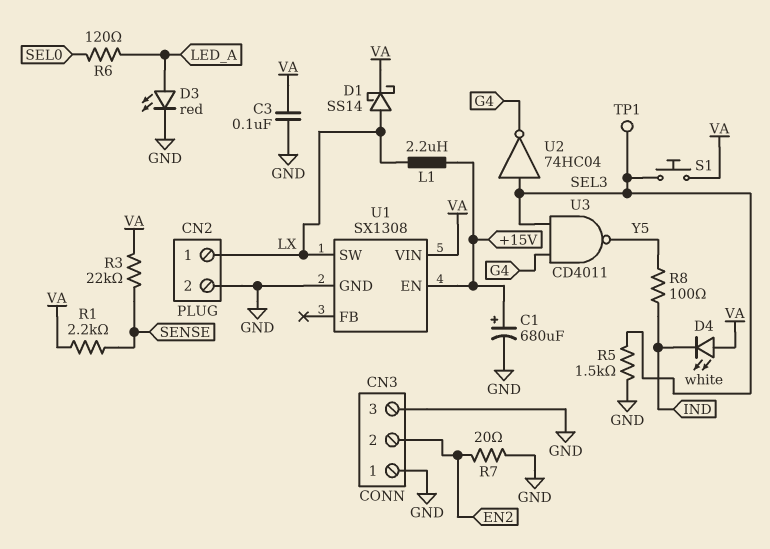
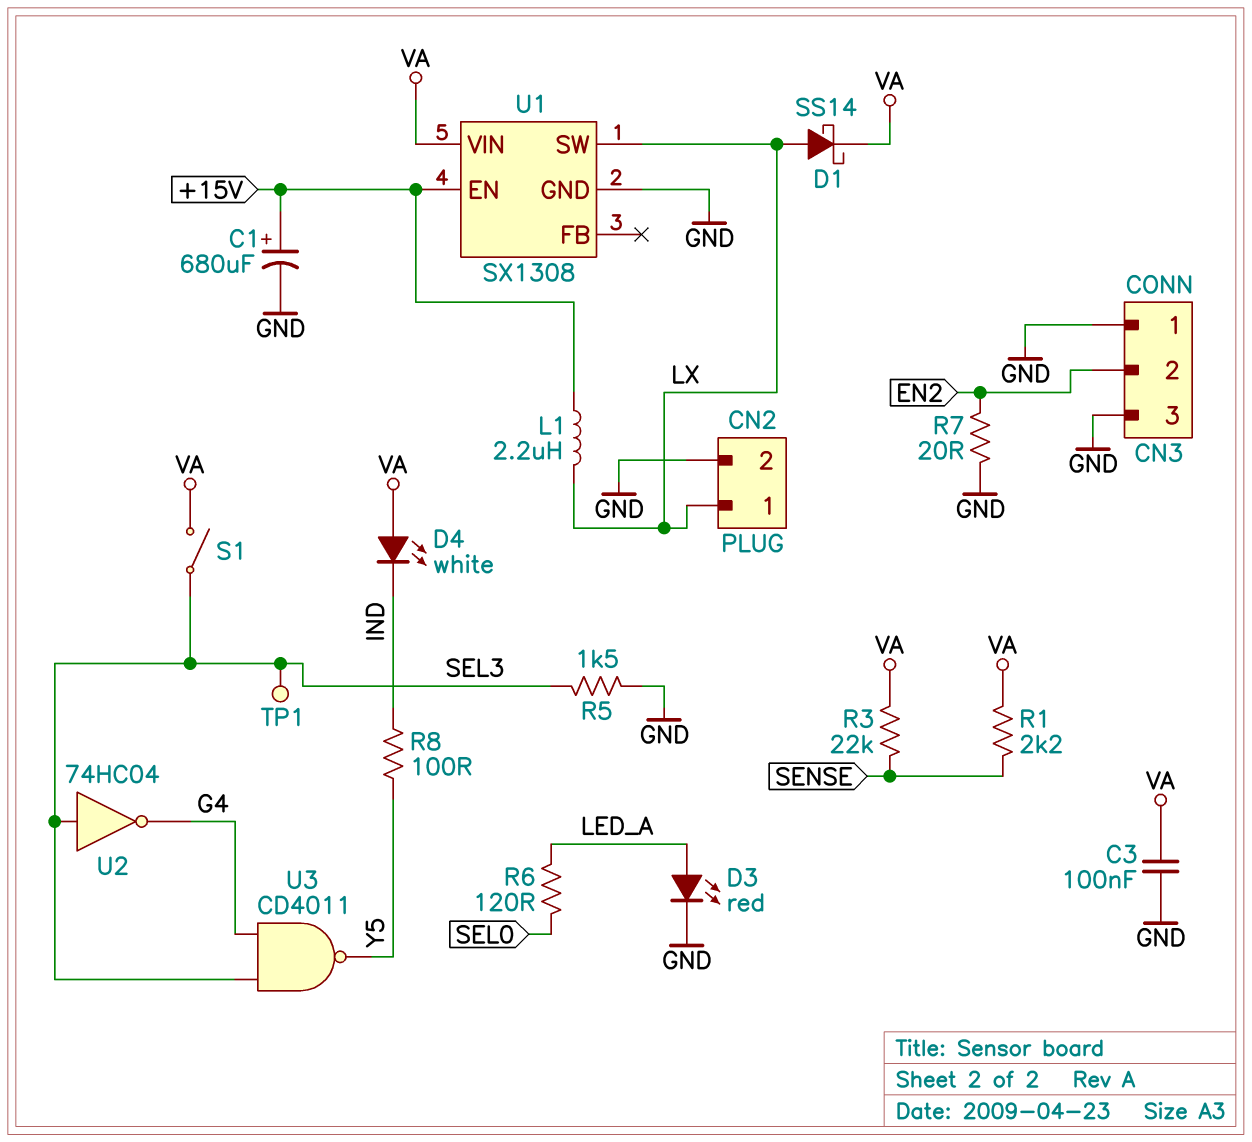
S1: button (SEL3, VA) -> switch (SEL3, VA)

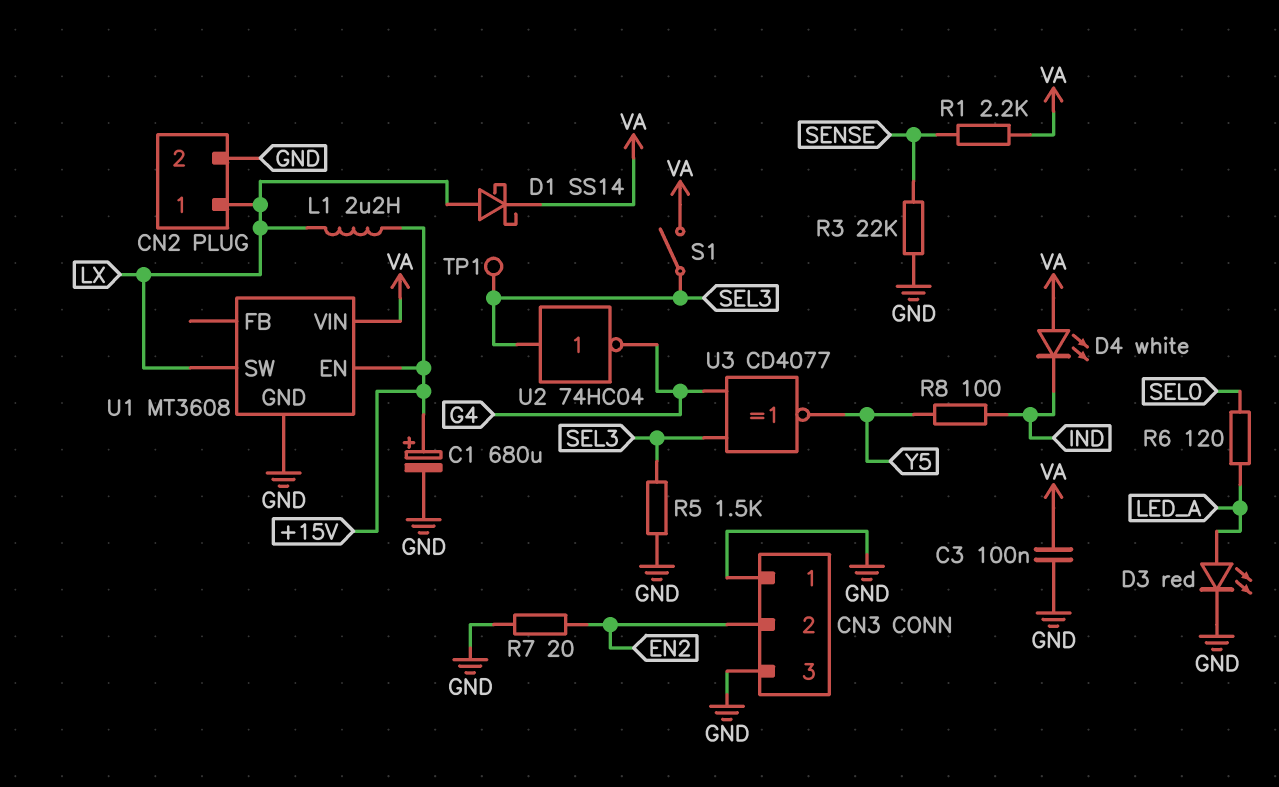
R3: 22k (SENSE, VA) -> 22k (GND, SENSE)
U1: SX1308 -> MT3608
U3: NAND CD4011 (in G4, in SEL3, out Y5) -> XNOR CD4077 (in G4, in SEL3, out Y5)

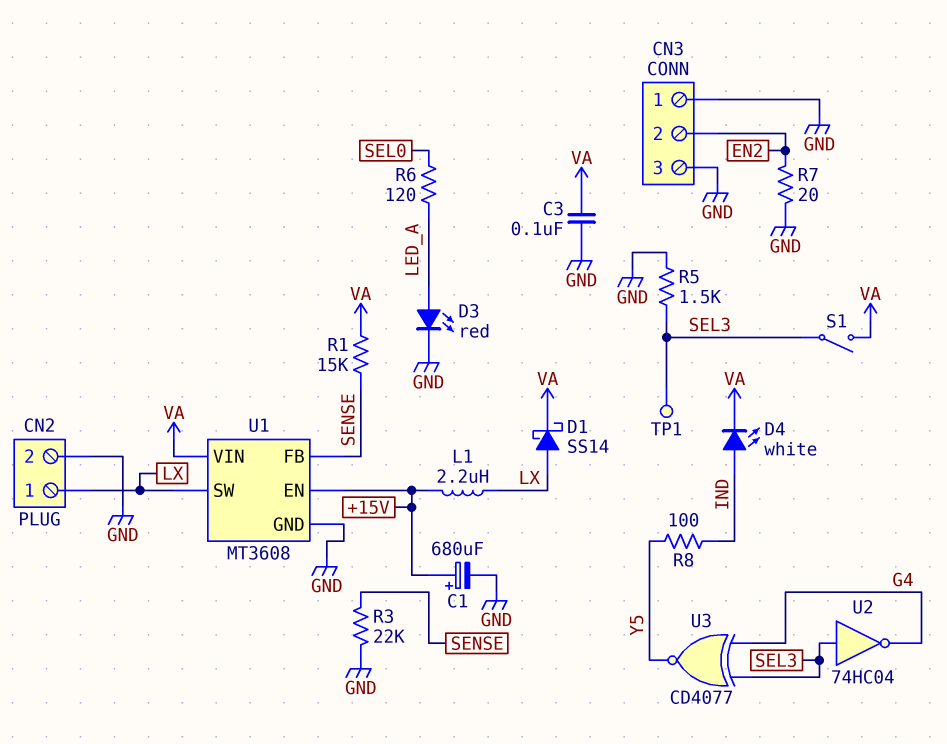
D4: LED white (A VA, K IND) -> LED white (A IND, K VA)
R1: 2.2k (SENSE, VA) -> 15k (SENSE, VA)
U1 pin FB: none -> SENSE

